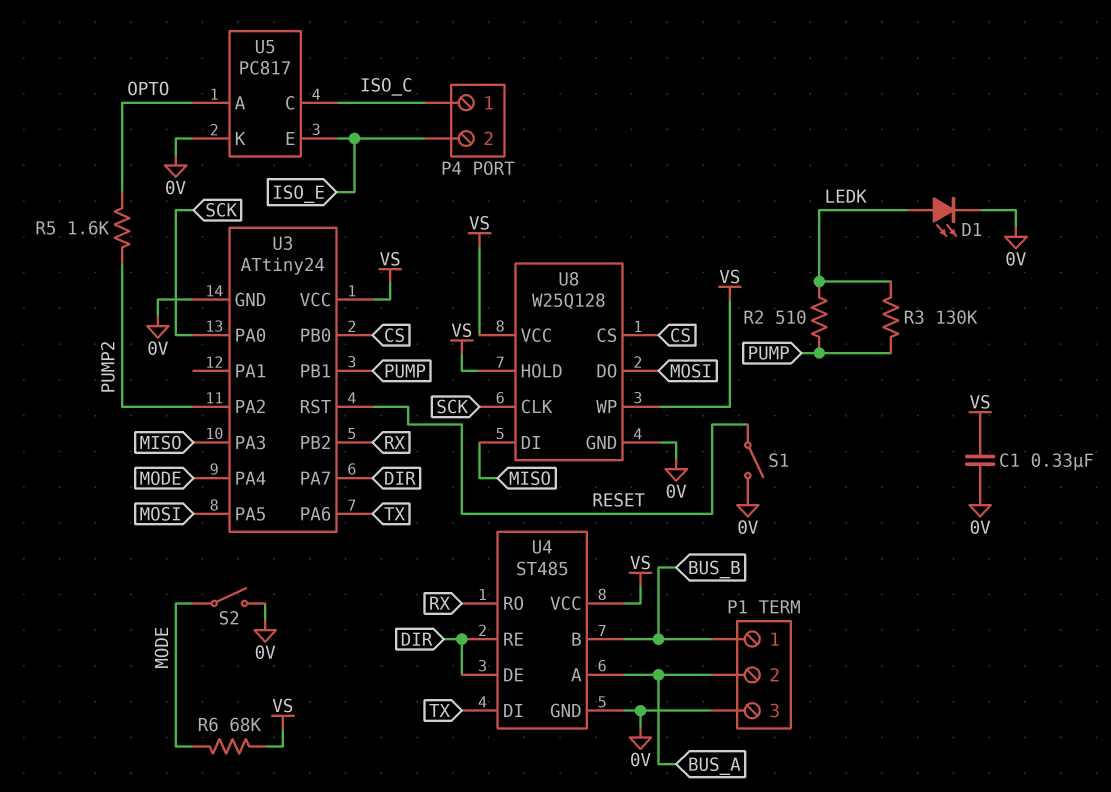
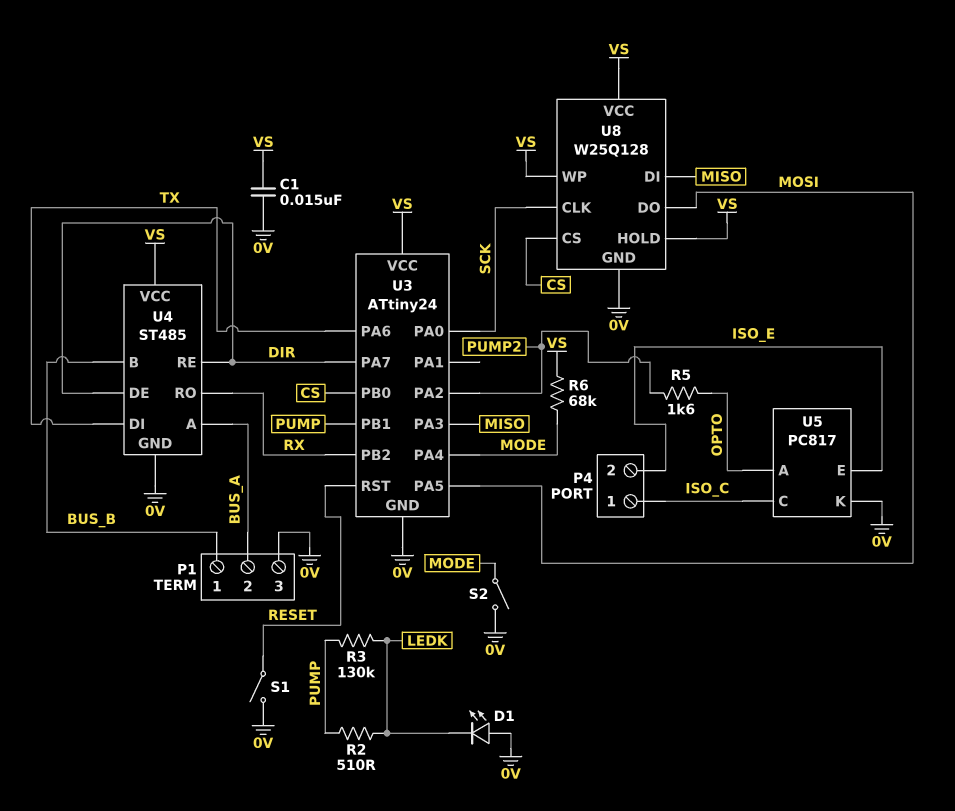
C1: 330nF (0V, VS) -> 15nF (0V, VS)
D1: LED (A LEDK, K 0V) -> LED (A 0V, K LEDK)

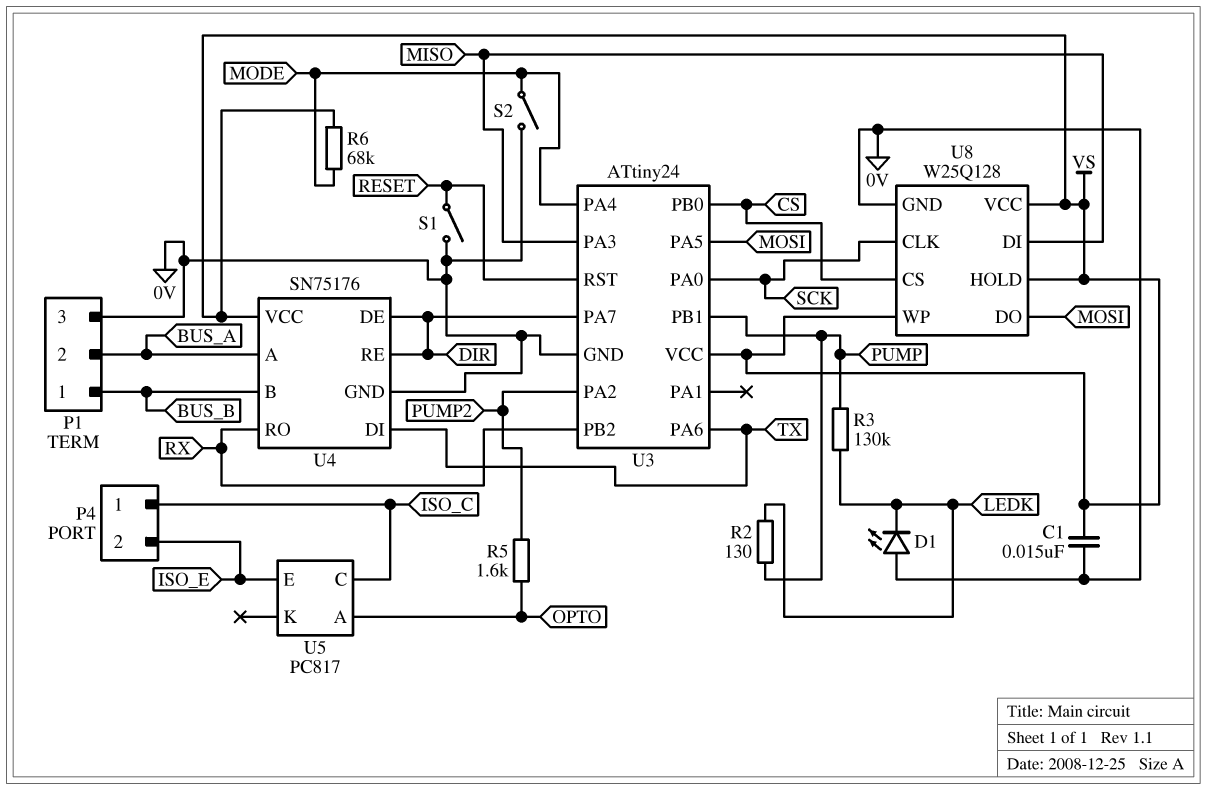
R2: 510 (LEDK, PUMP) -> 130 (LEDK, PUMP)
U4: ST485 -> SN75176
U5 pin K: 0V -> none

